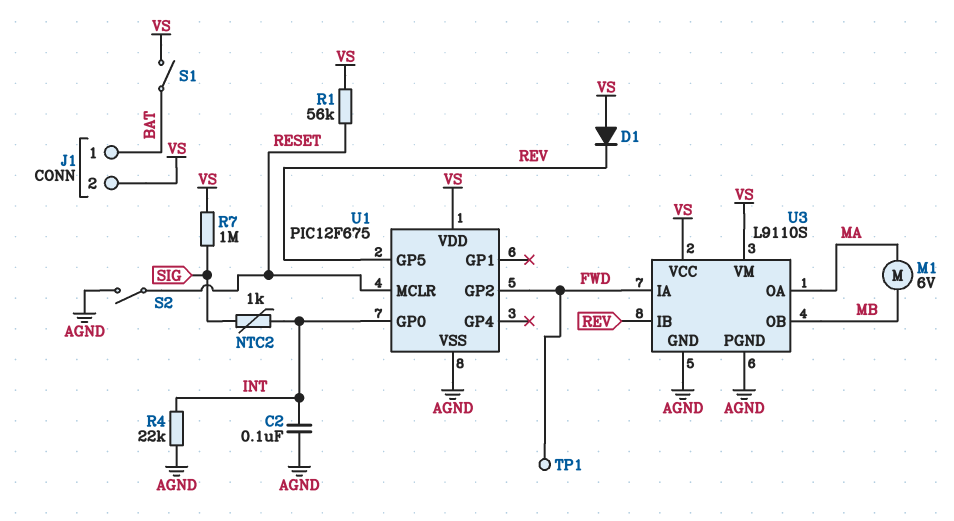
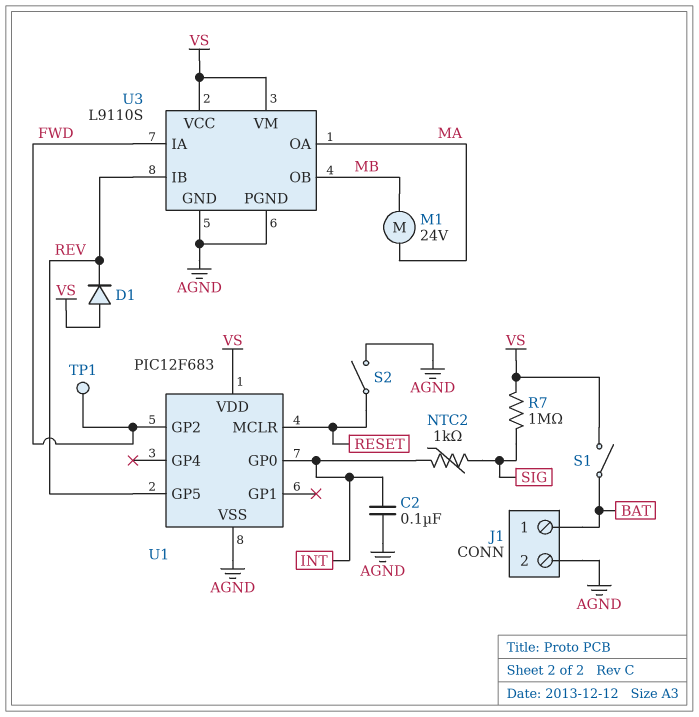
J1 pin 2: VS -> AGND
M1: motor 6V (MA, MB) -> motor 24V (MA, MB)
R1: 56k (RESET, VS) -> none
R4: 22k (AGND, INT) -> none
U1: PIC12F675 -> PIC12F683

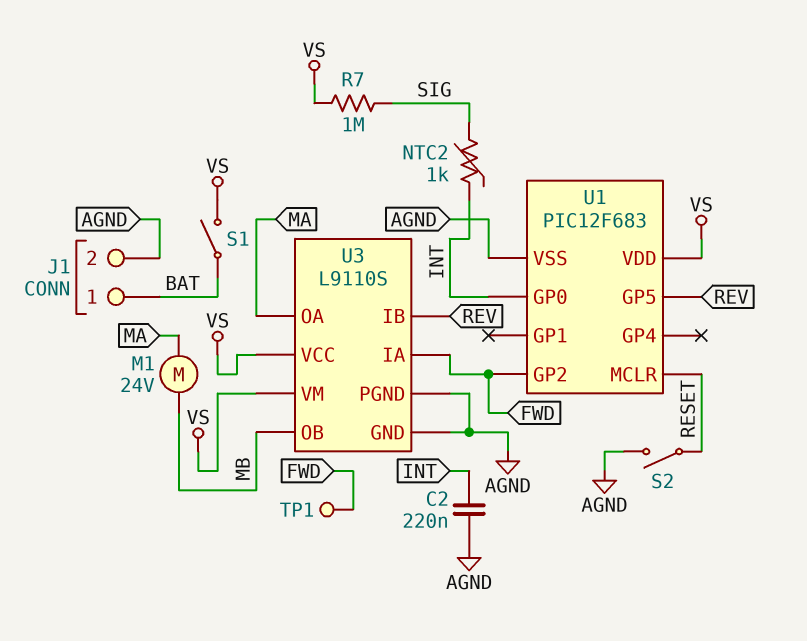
C2: 100nF (AGND, INT) -> 220nF (AGND, INT)
D1: diode (A VS, K REV) -> none

